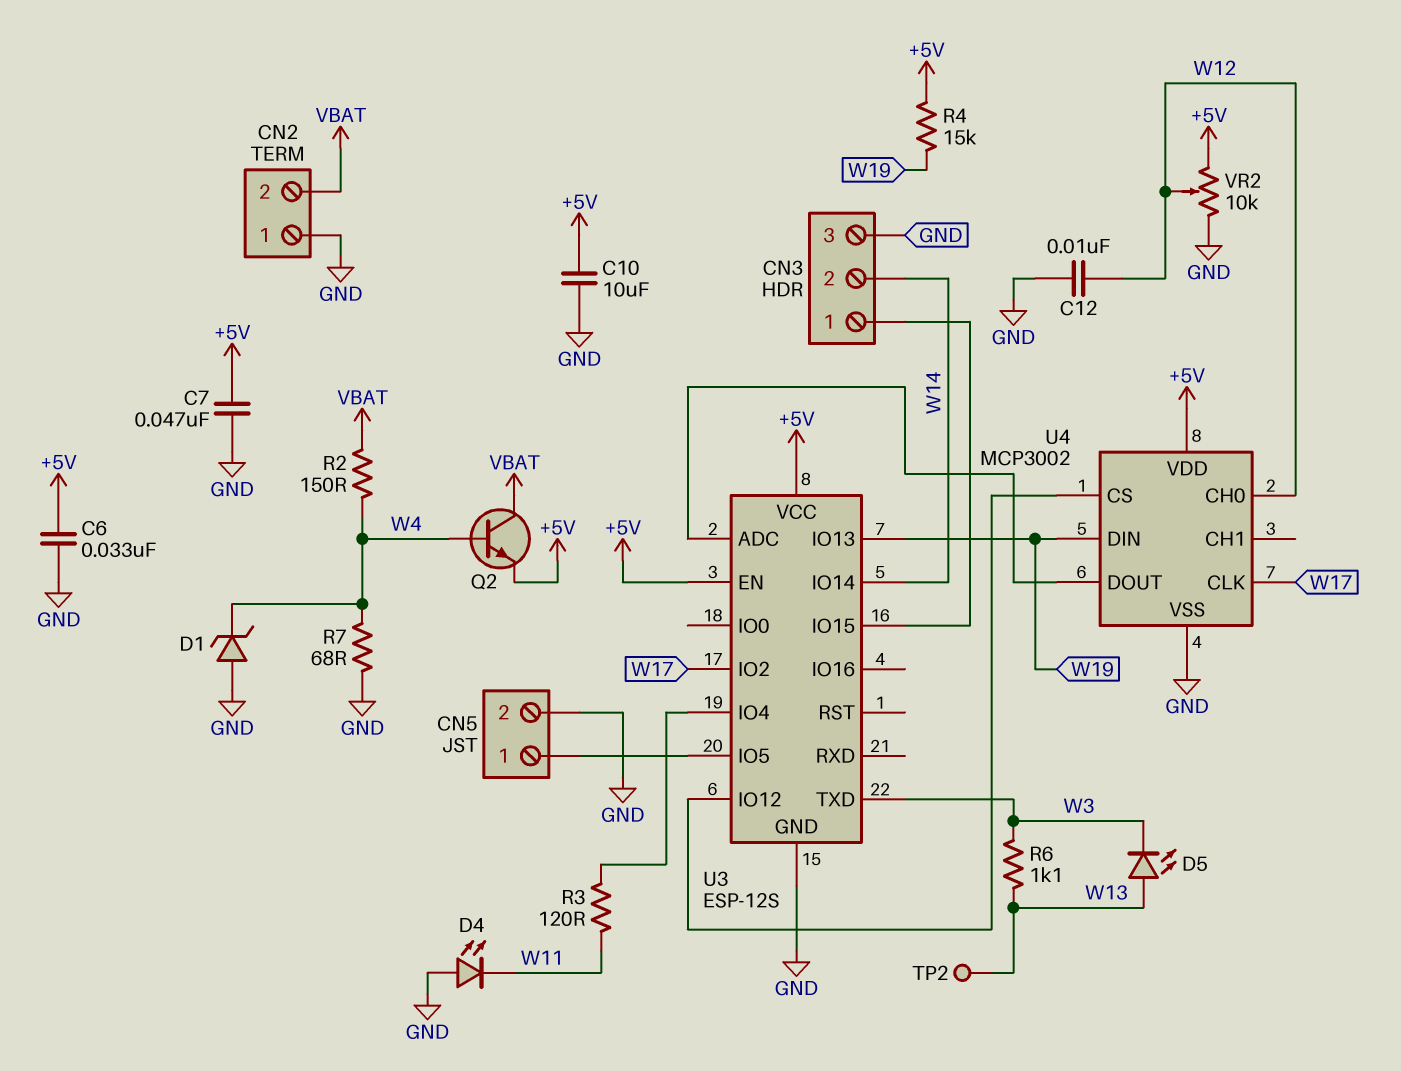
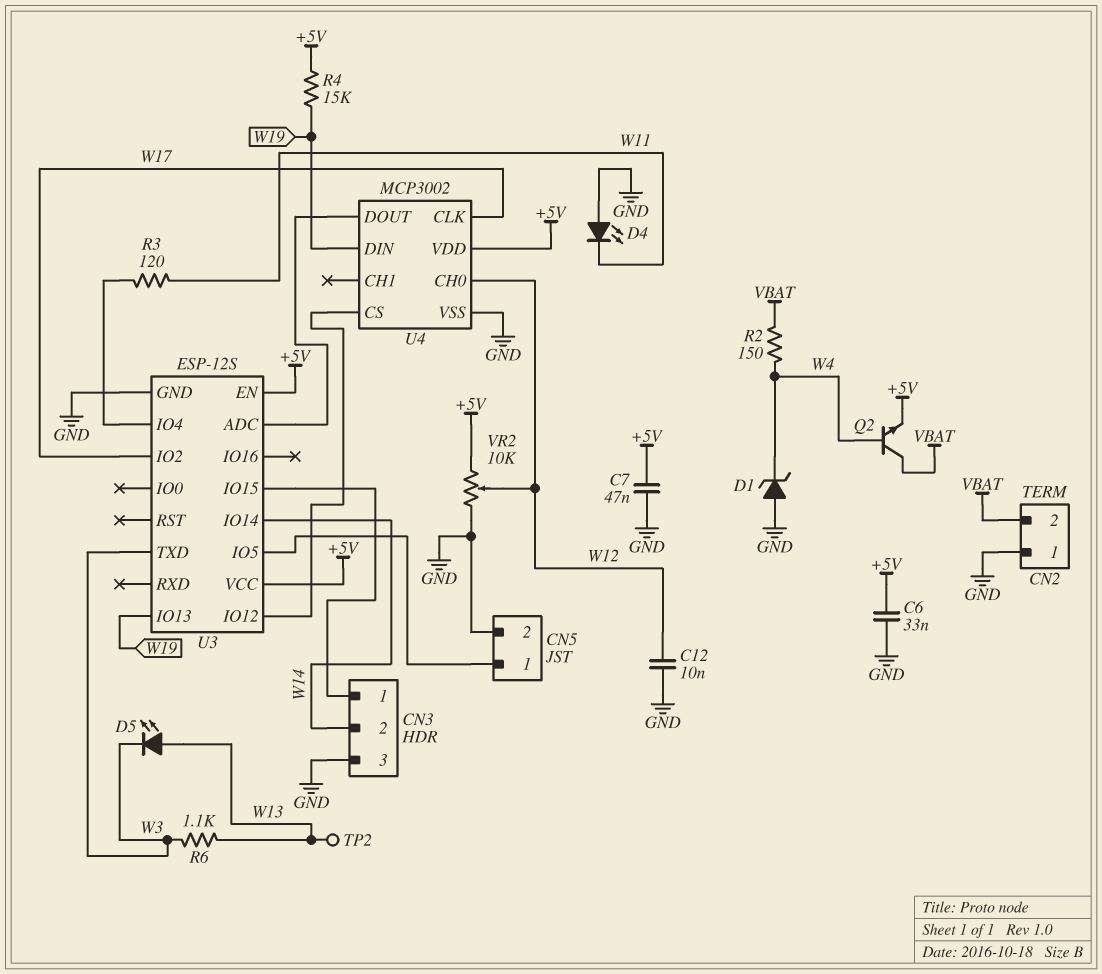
C10: 10uF (+5V, GND) -> none
R7: 68 (GND, W4) -> none

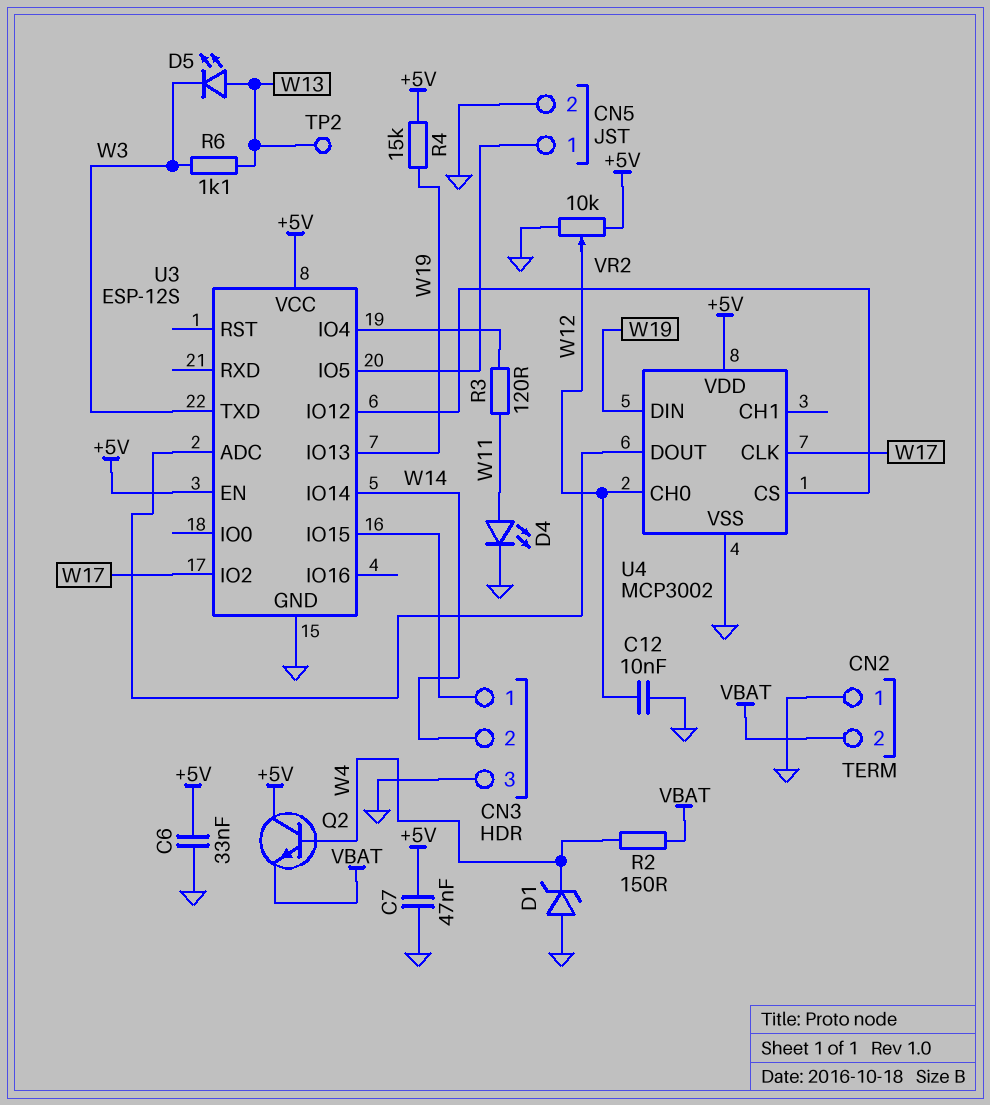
D4: LED (A GND, K W11) -> LED (A W11, K GND)
Q2: NPN (B W4, C VBAT, E +5V) -> NPN (B W4, C +5V, E VBAT)

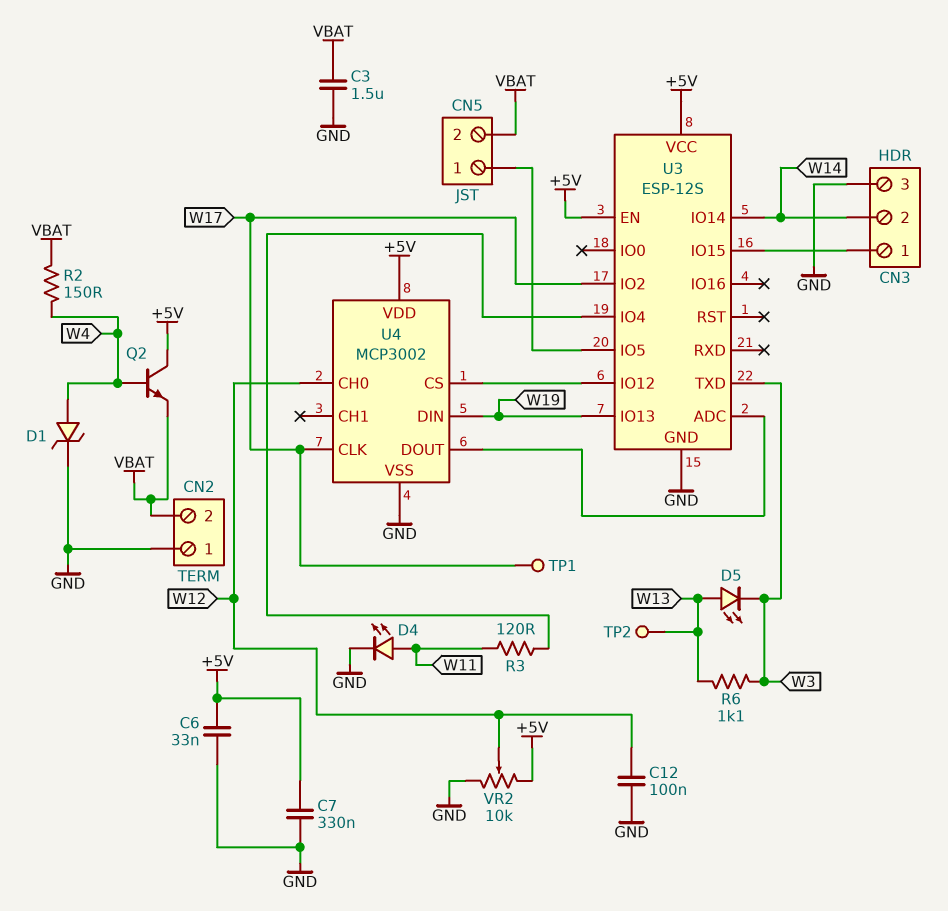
C3: none -> 1.5uF (GND, VBAT)
C7: 47nF (+5V, GND) -> 330nF (+5V, GND)
C12: 10nF (GND, W12) -> 100nF (GND, W12)
CN5 pin 2: GND -> VBAT
D1: zener (A GND, K W4) -> zener (A W4, K GND)
R4: 15k (+5V, W19) -> none
TP1: none -> test point (W17)

